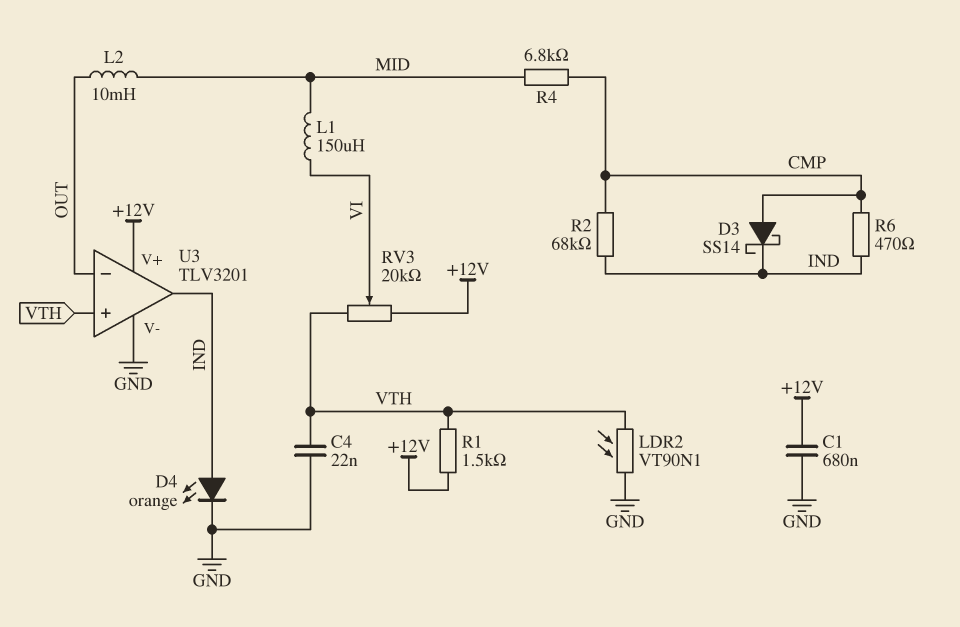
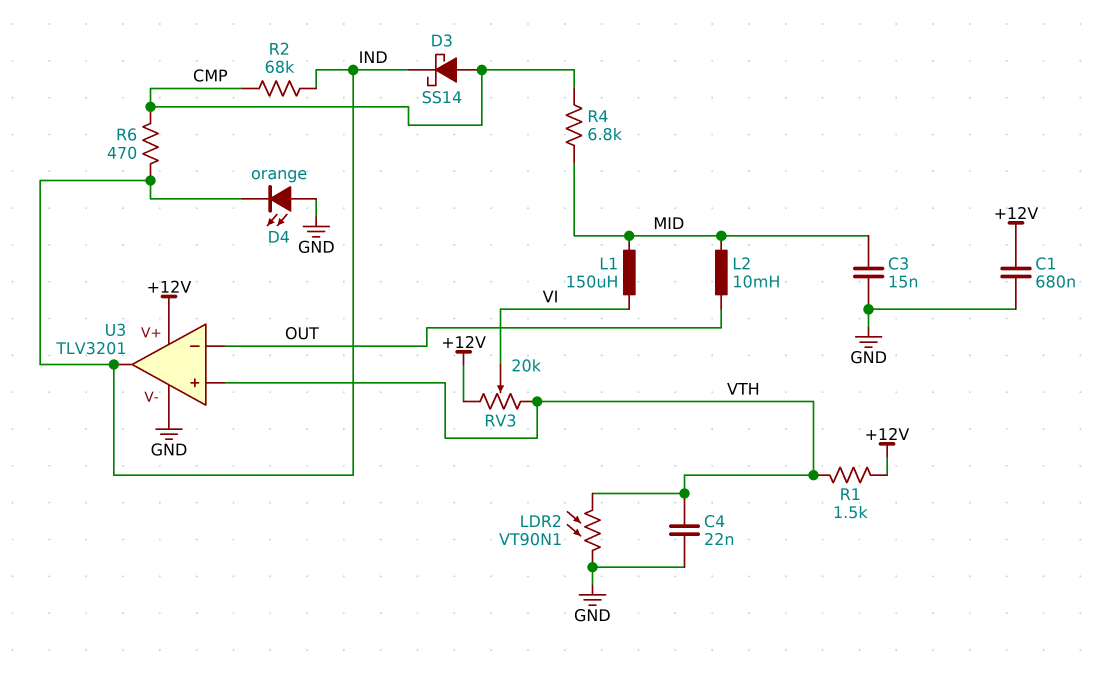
C3: none -> 15nF (GND, MID)
D4: LED orange (A IND, K GND) -> LED orange (A GND, K IND)

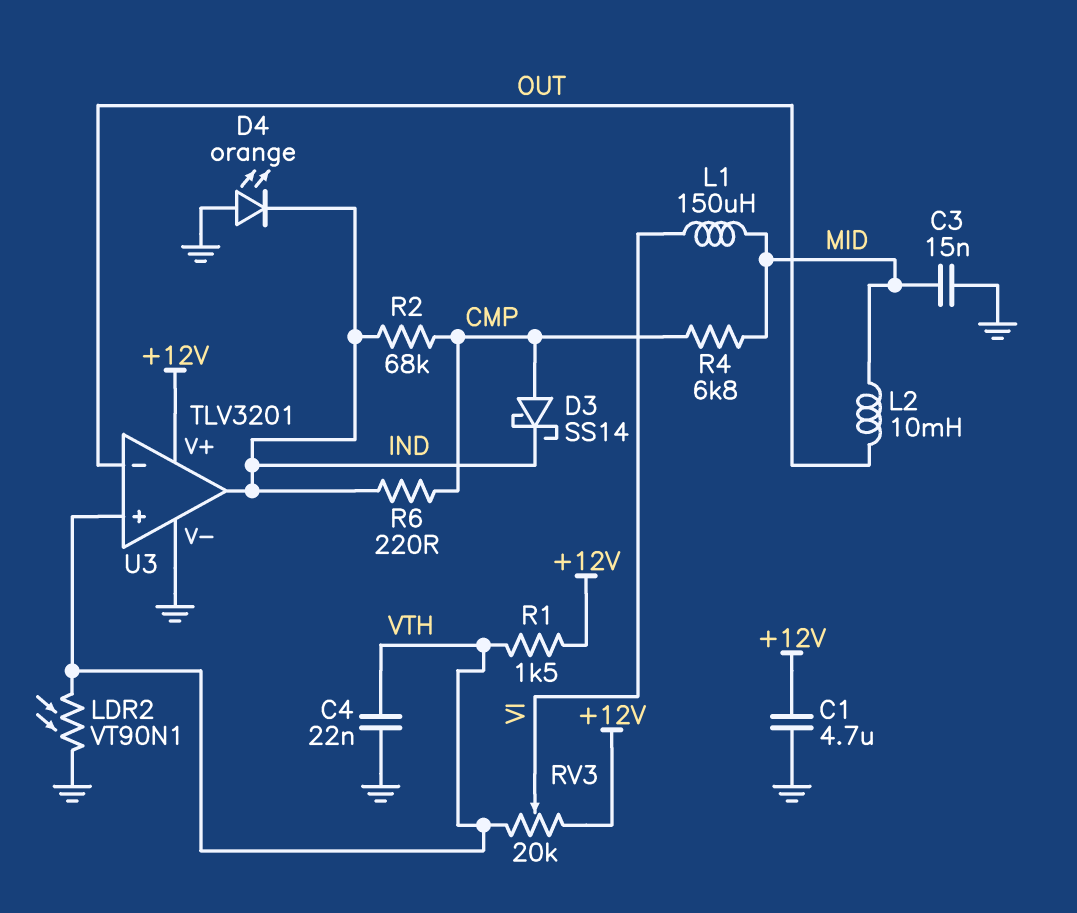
C1: 680nF (+12V, GND) -> 4.7uF (+12V, GND)
R6: 470 (CMP, IND) -> 220 (CMP, IND)

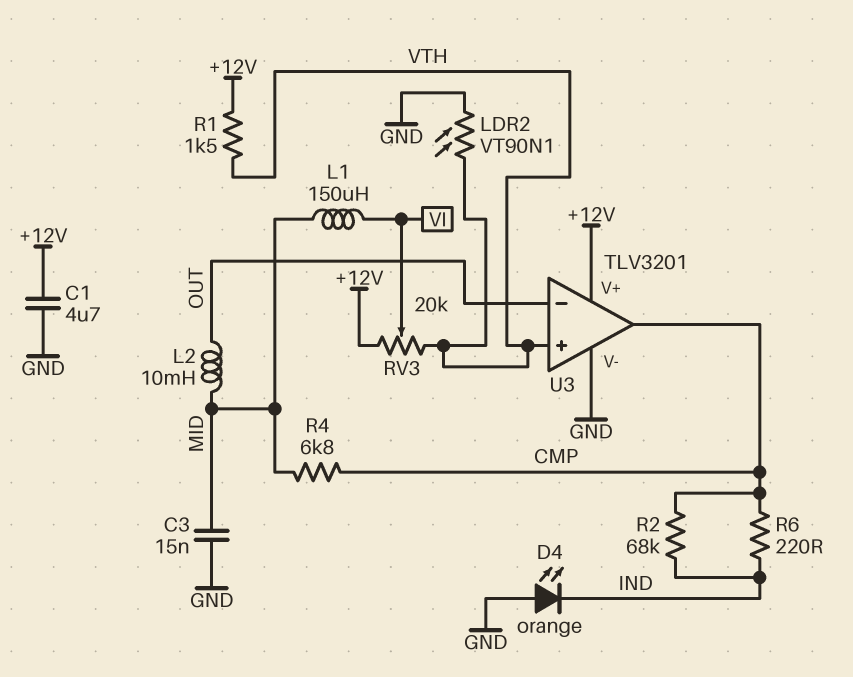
C4: 22nF (GND, VTH) -> none
D3: schottky SS14 (A CMP, K IND) -> none
U3 pin out: IND -> CMP

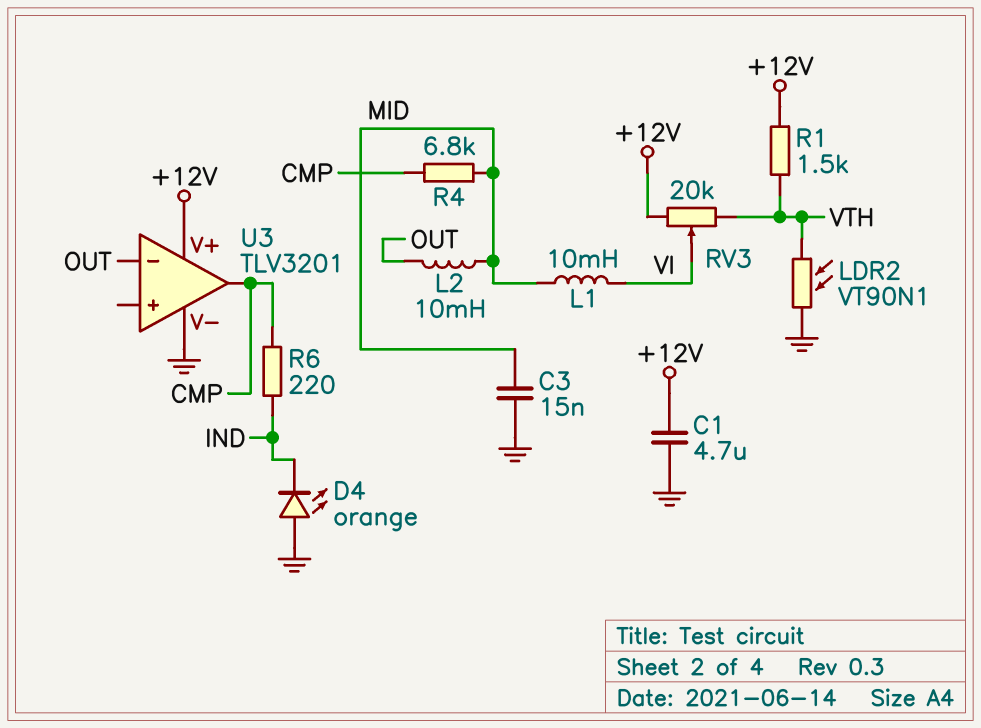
L1: 150uH (MID, VI) -> 10mH (MID, VI)
R2: 68k (CMP, IND) -> none
U3 pin in+: VTH -> none

